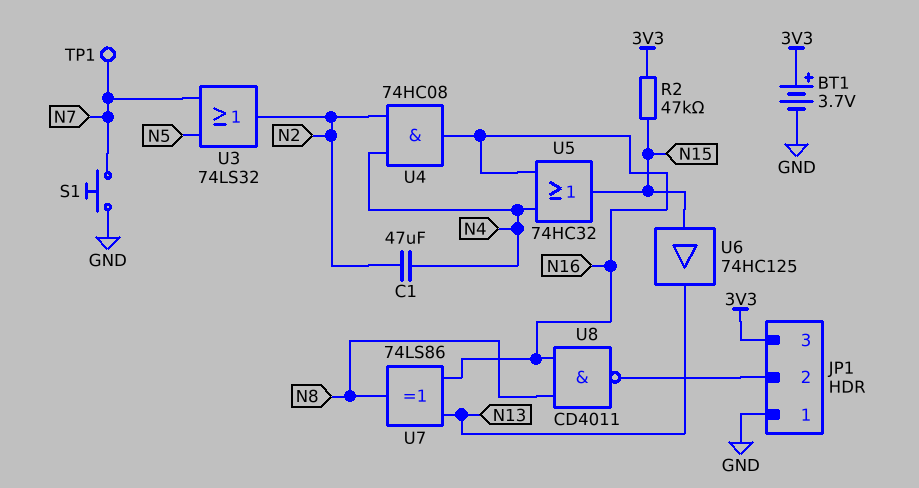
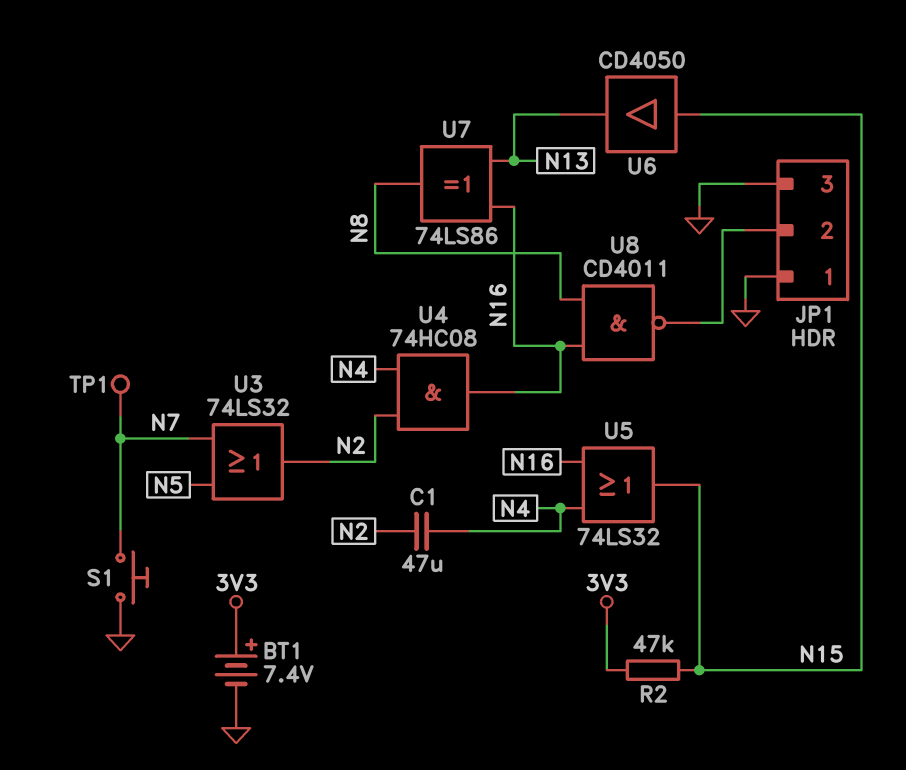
BT1: 3.7V (plus 3V3, minus GND) -> 7.4V (plus 3V3, minus GND)
JP1 pin 3: 3V3 -> GND
U5: OR 74HC32 (in N4, in N16, out N15) -> OR 74LS32 (in N4, in N16, out N15)
U6: buffer 74HC125 (in N15, out N13) -> buffer CD4050 (in N15, out N13)

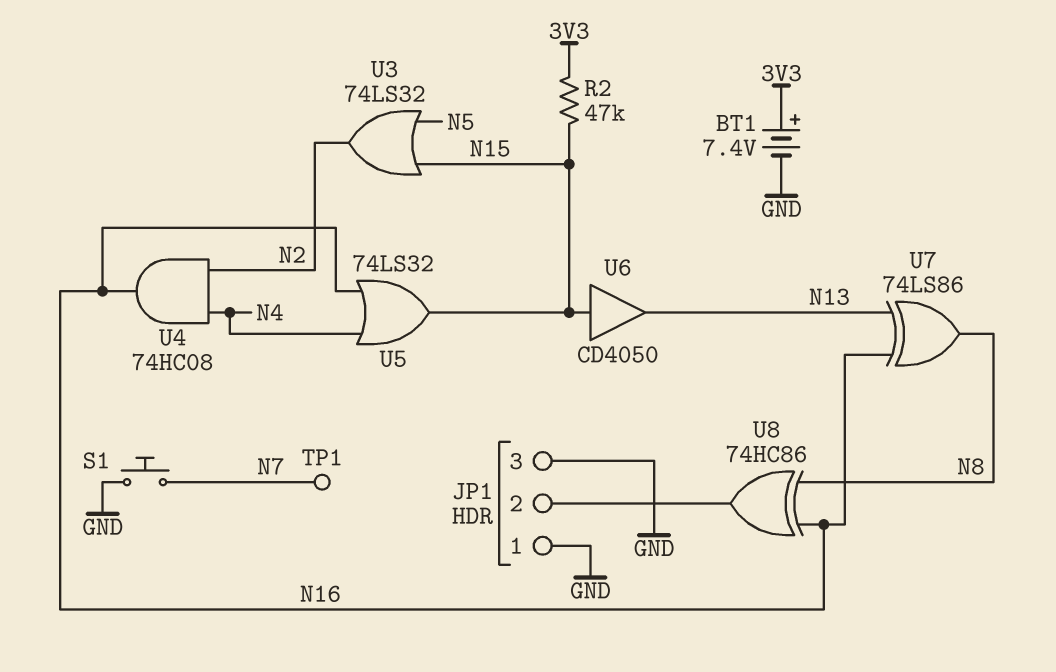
C1: 47uF (N2, N4) -> none
U3: OR 74LS32 (in N5, in N7, out N2) -> OR 74LS32 (in N5, in N15, out N2)
U8: NAND CD4011 (in N8, in N16, out JP1/2) -> XOR 74HC86 (in N8, in N16, out JP1/2)

